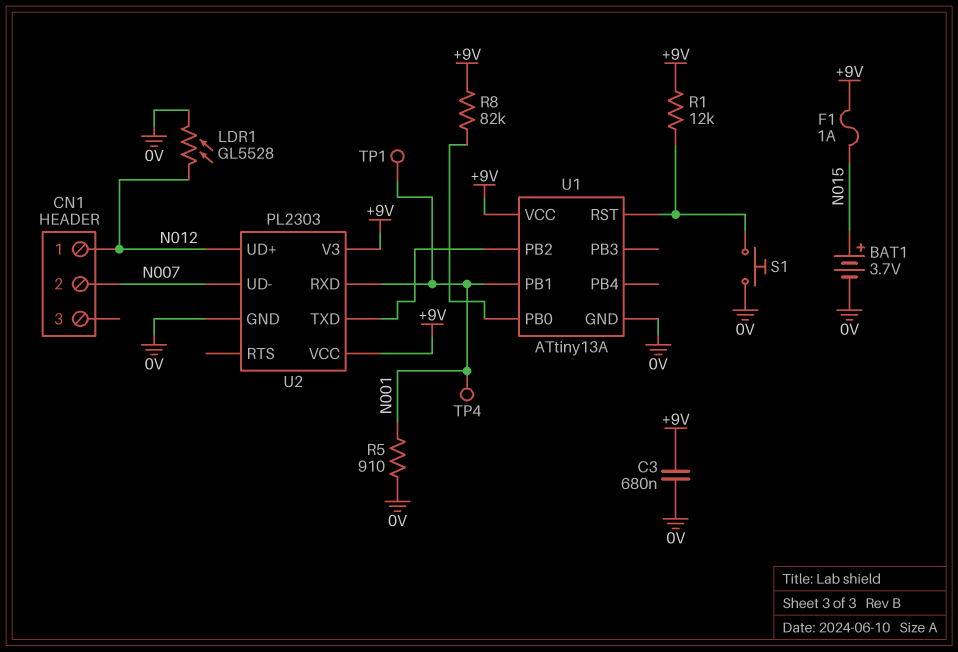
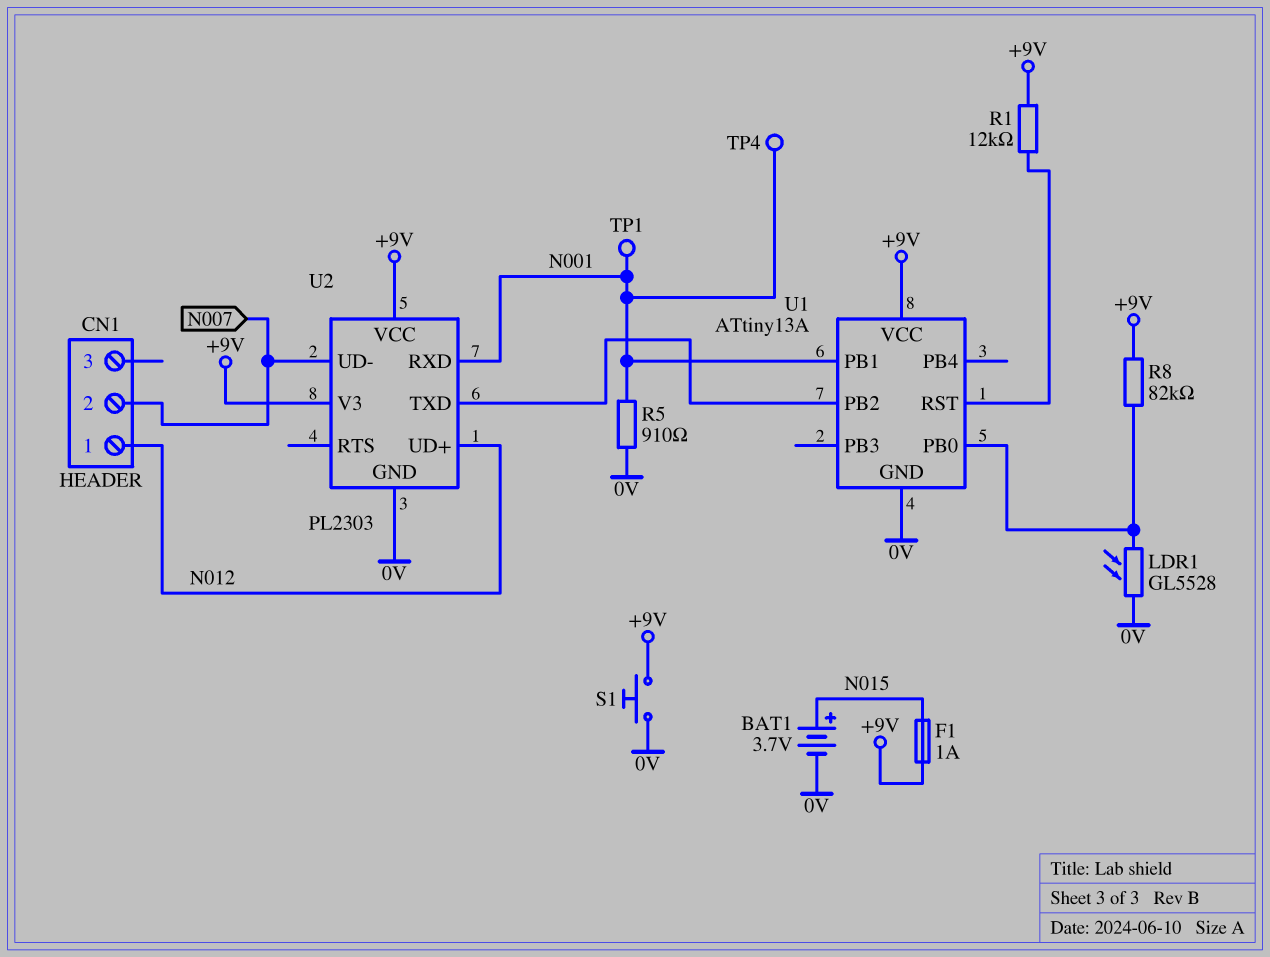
C3: 680nF (+9V, 0V) -> none
LDR1: GL5528 (0V, N012) -> GL5528 (0V, U1/PB0)
S1: button (0V, U1/RST) -> button (+9V, 0V)

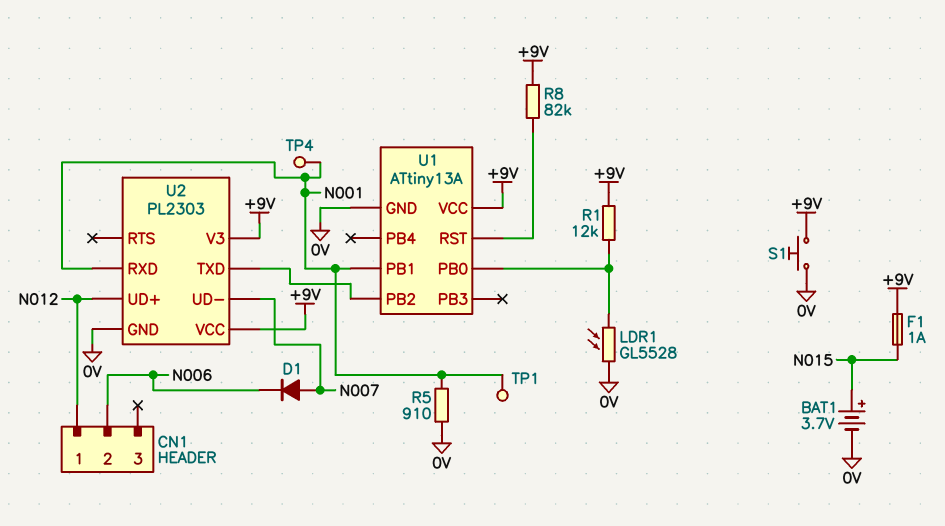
CN1 pin 2: N007 -> N006
D1: none -> diode (A N007, K N006)
R1: 12k (+9V, U1/RST) -> 12k (+9V, U1/PB0)
R8: 82k (+9V, U1/PB0) -> 82k (+9V, U1/RST)

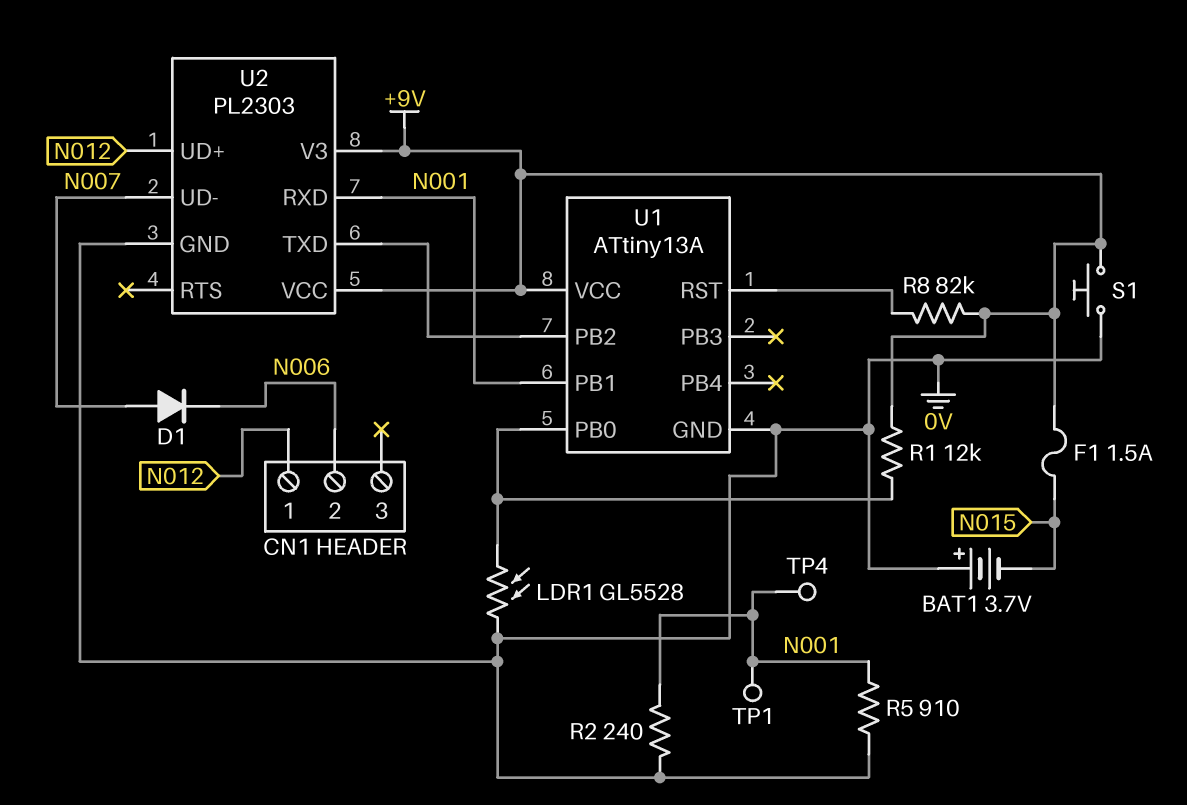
BAT1: 3.7V (plus N015, minus 0V) -> 3.7V (plus 0V, minus N015)
F1: 1A (+9V, N015) -> 1.5A (+9V, N015)
R2: none -> 240 (0V, N001)

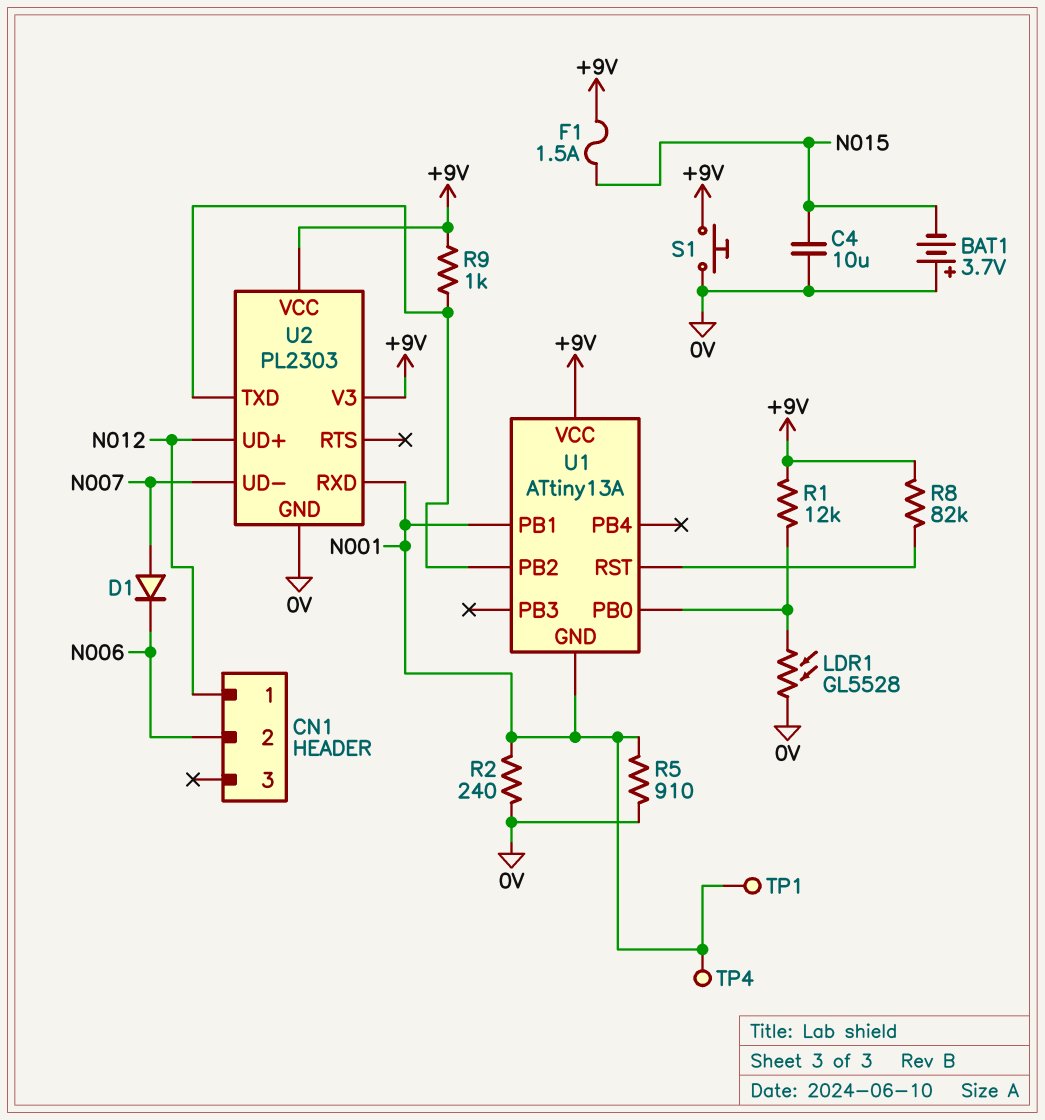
C4: none -> 10uF (0V, N015)
R9: none -> 1k (+9V, U1/PB2)
U1 pin GND: 0V -> N001

